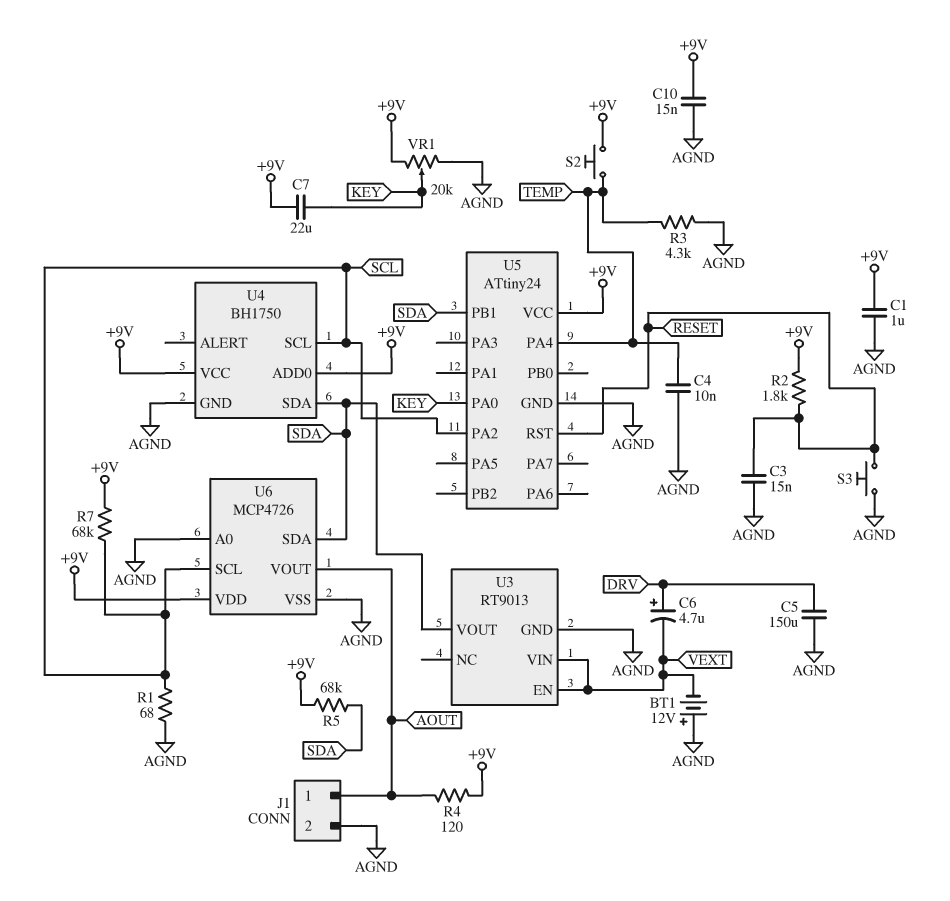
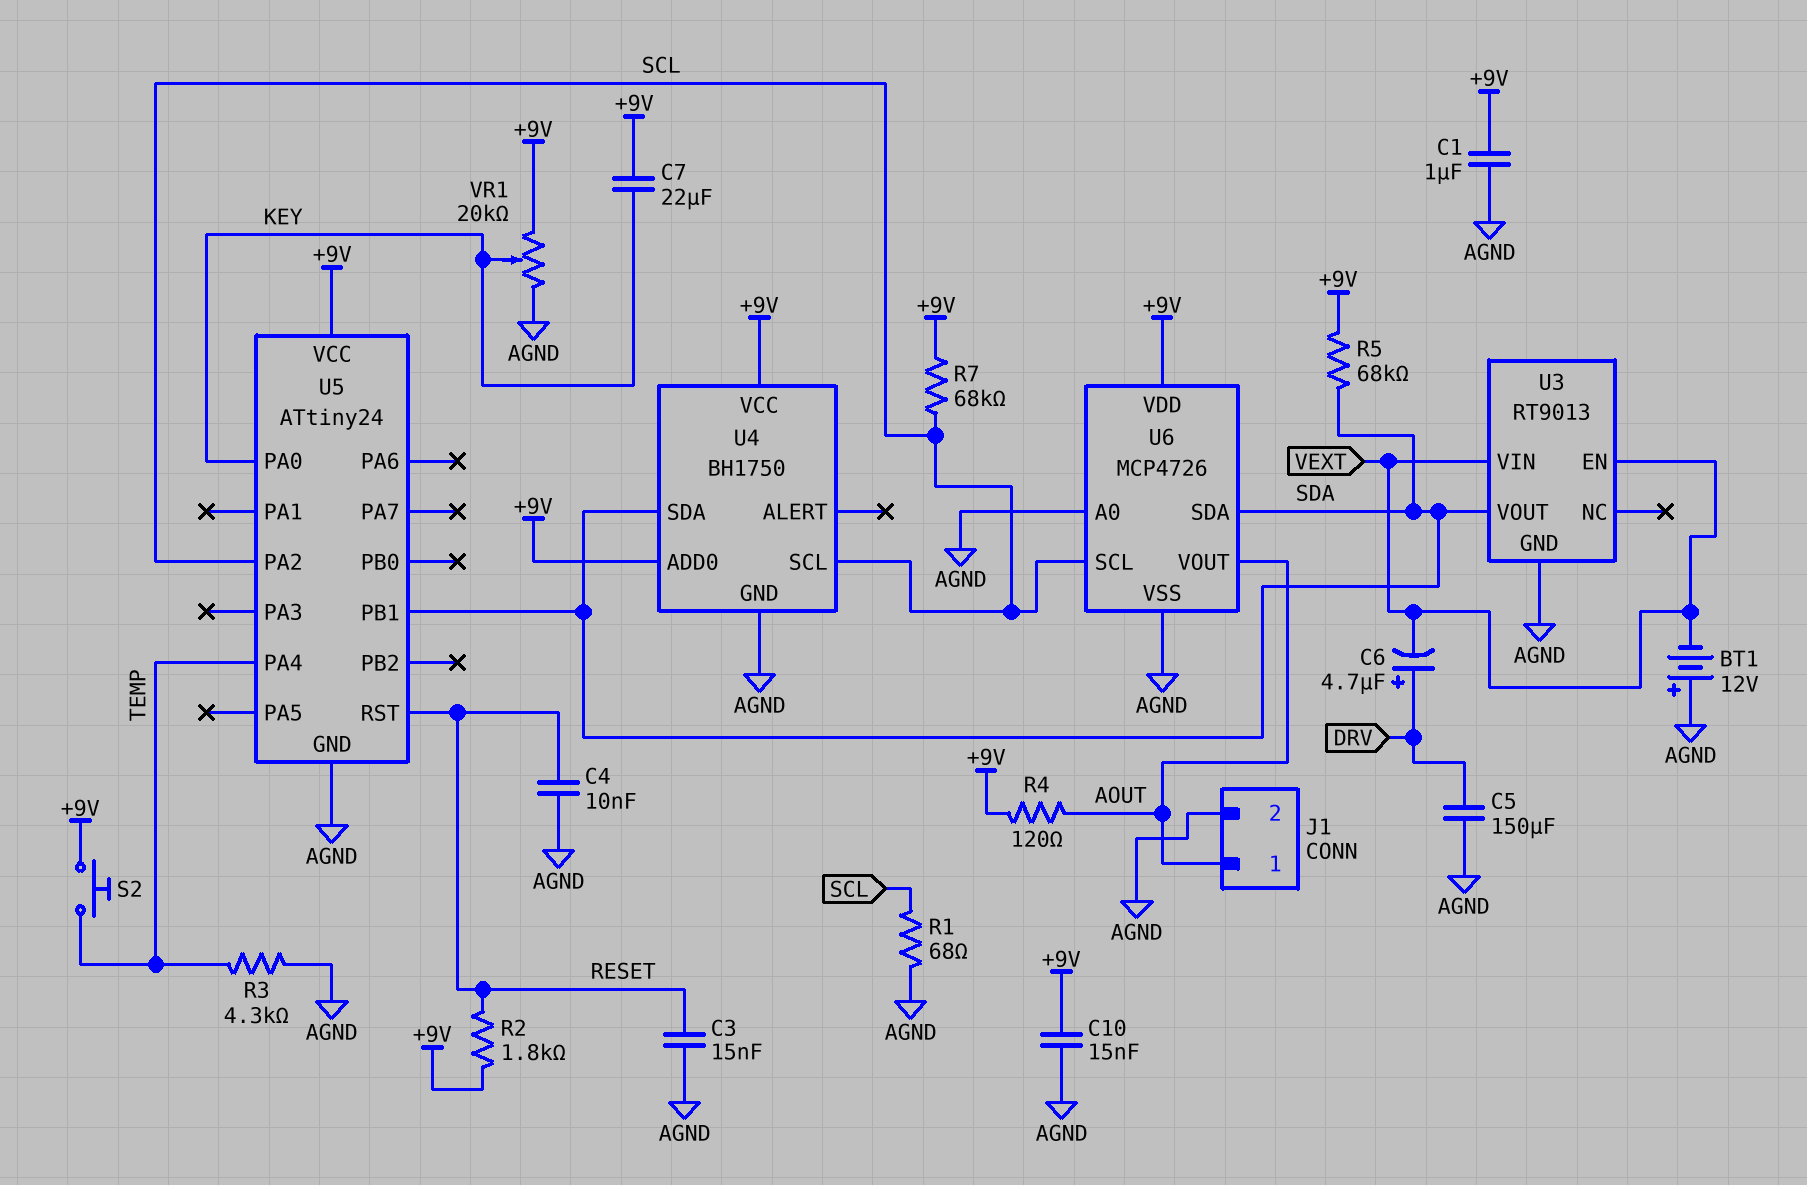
C4: 10nF (AGND, TEMP) -> 10nF (AGND, RESET)
S3: button (AGND, RESET) -> none

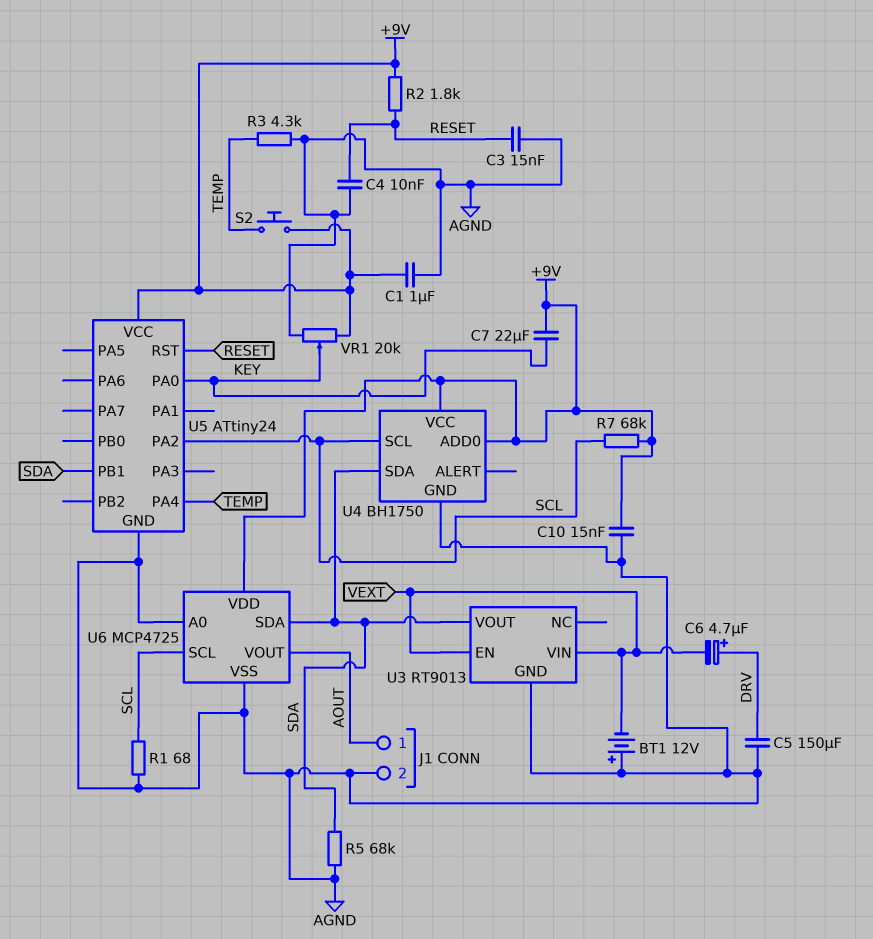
R4: 120 (+9V, AOUT) -> none
R5: 68k (+9V, SDA) -> 68k (AGND, SDA)
U6: MCP4726 -> MCP4725

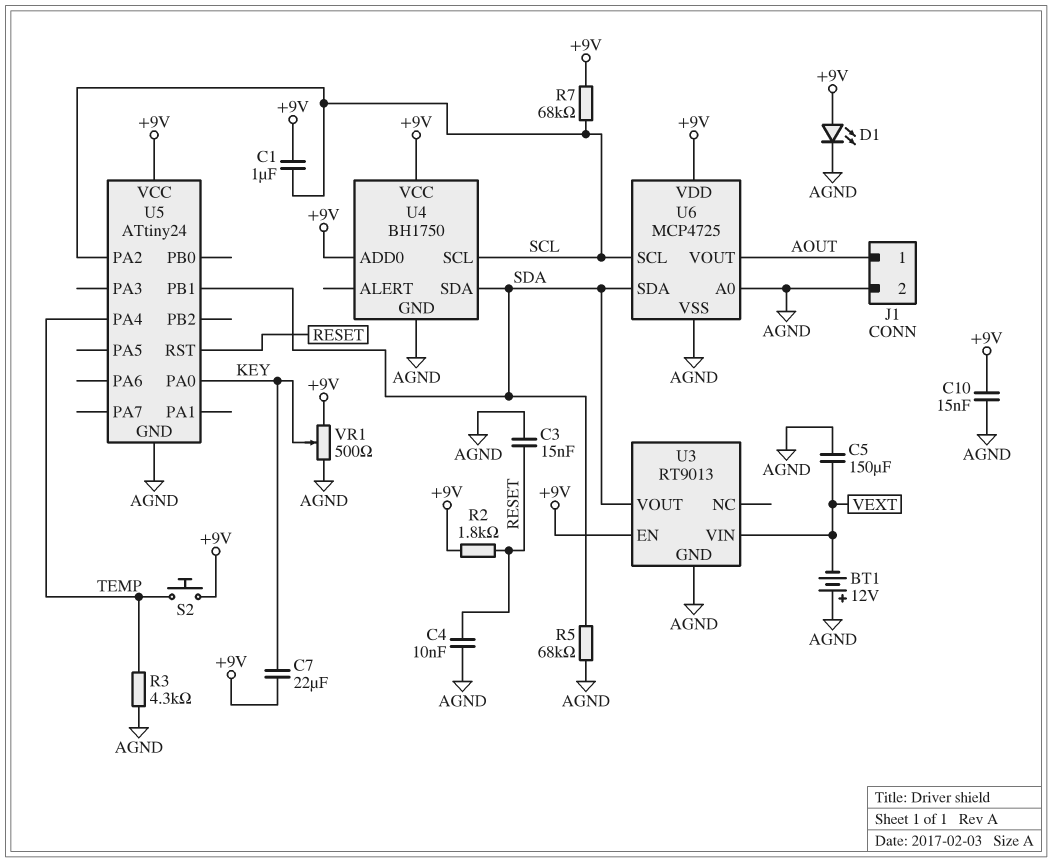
C1: 1uF (+9V, AGND) -> 1uF (+9V, SCL)
C5: 150uF (AGND, DRV) -> 150uF (AGND, VEXT)
C6: 4.7uF (plus DRV, minus VEXT) -> none
D1: none -> LED (A +9V, K AGND)
R1: 68 (AGND, SCL) -> none
U3 pin EN: VEXT -> +9V
VR1: 20k (+9V, AGND, wiper KEY) -> 500 (+9V, AGND, wiper KEY)

